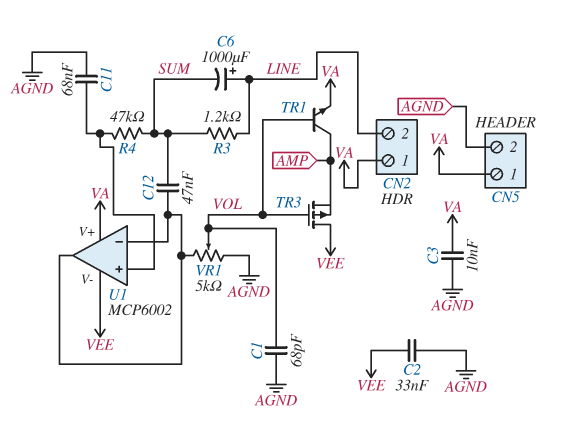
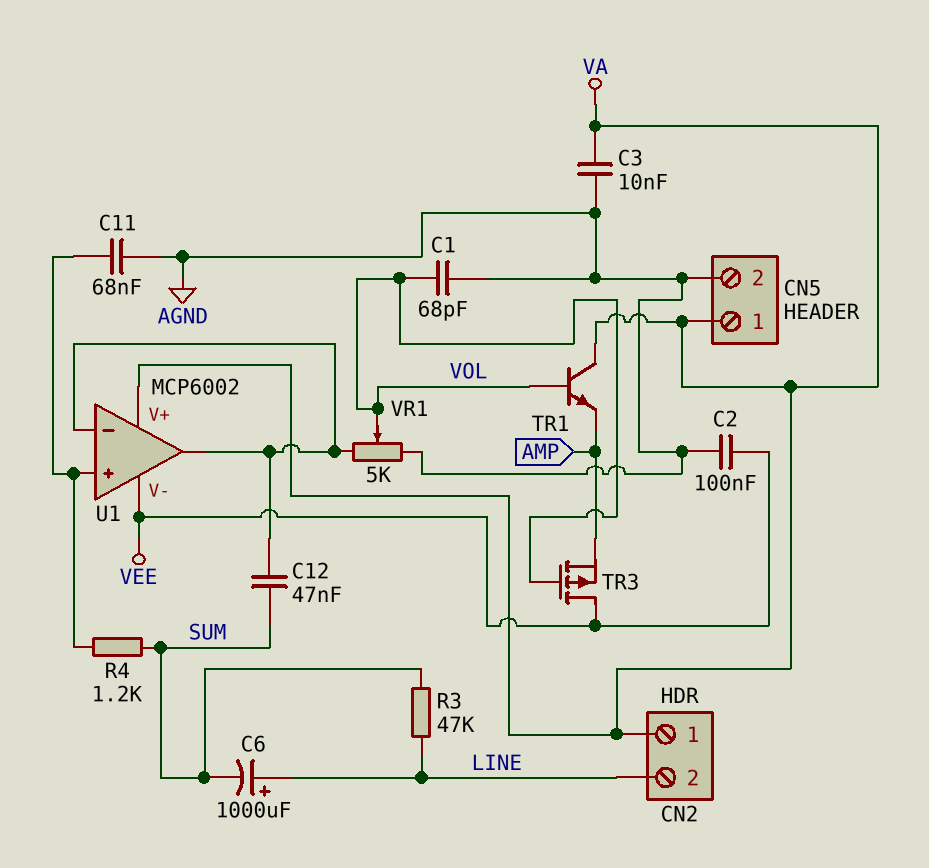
C2: 33nF (AGND, VEE) -> 100nF (AGND, VEE)
R3: 1.2k (LINE, SUM) -> 47k (LINE, SUM)
R4: 47k (SUM, U1/in+) -> 1.2k (SUM, U1/in+)
TR1: NPN (B VOL, C AMP, E VA) -> NPN (B VOL, C VA, E AMP)

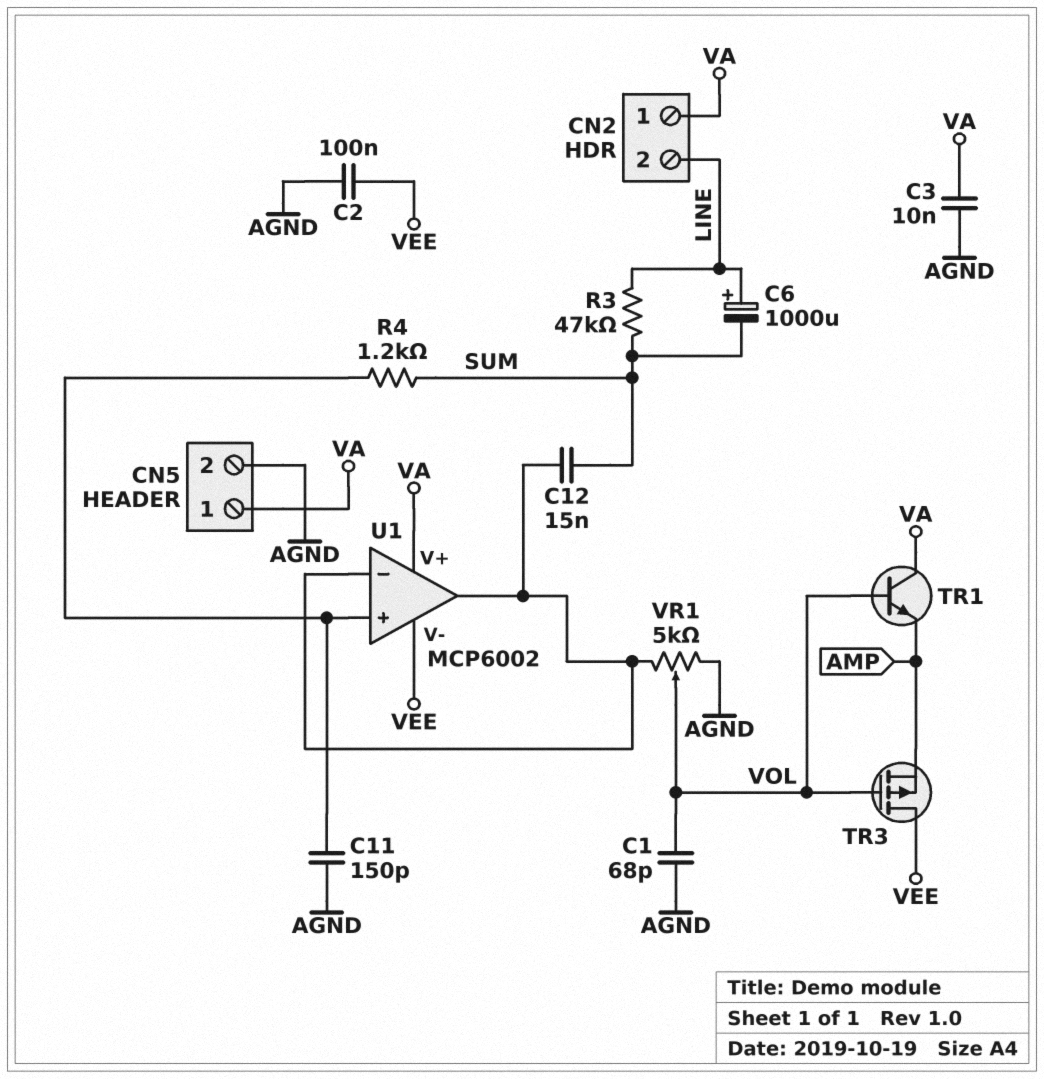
C11: 68nF (AGND, U1/in+) -> 150pF (AGND, U1/in+)
C12: 47nF (SUM, U1/in-) -> 15nF (SUM, U1/in-)

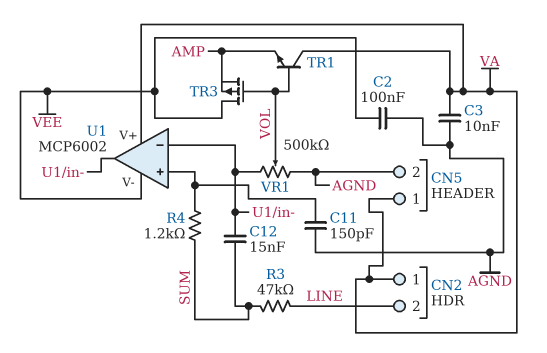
C1: 68pF (AGND, VOL) -> none
C6: 1000uF (plus LINE, minus SUM) -> none
VR1: 5k (AGND, U1/in-, wiper VOL) -> 500k (AGND, U1/in-, wiper VOL)

